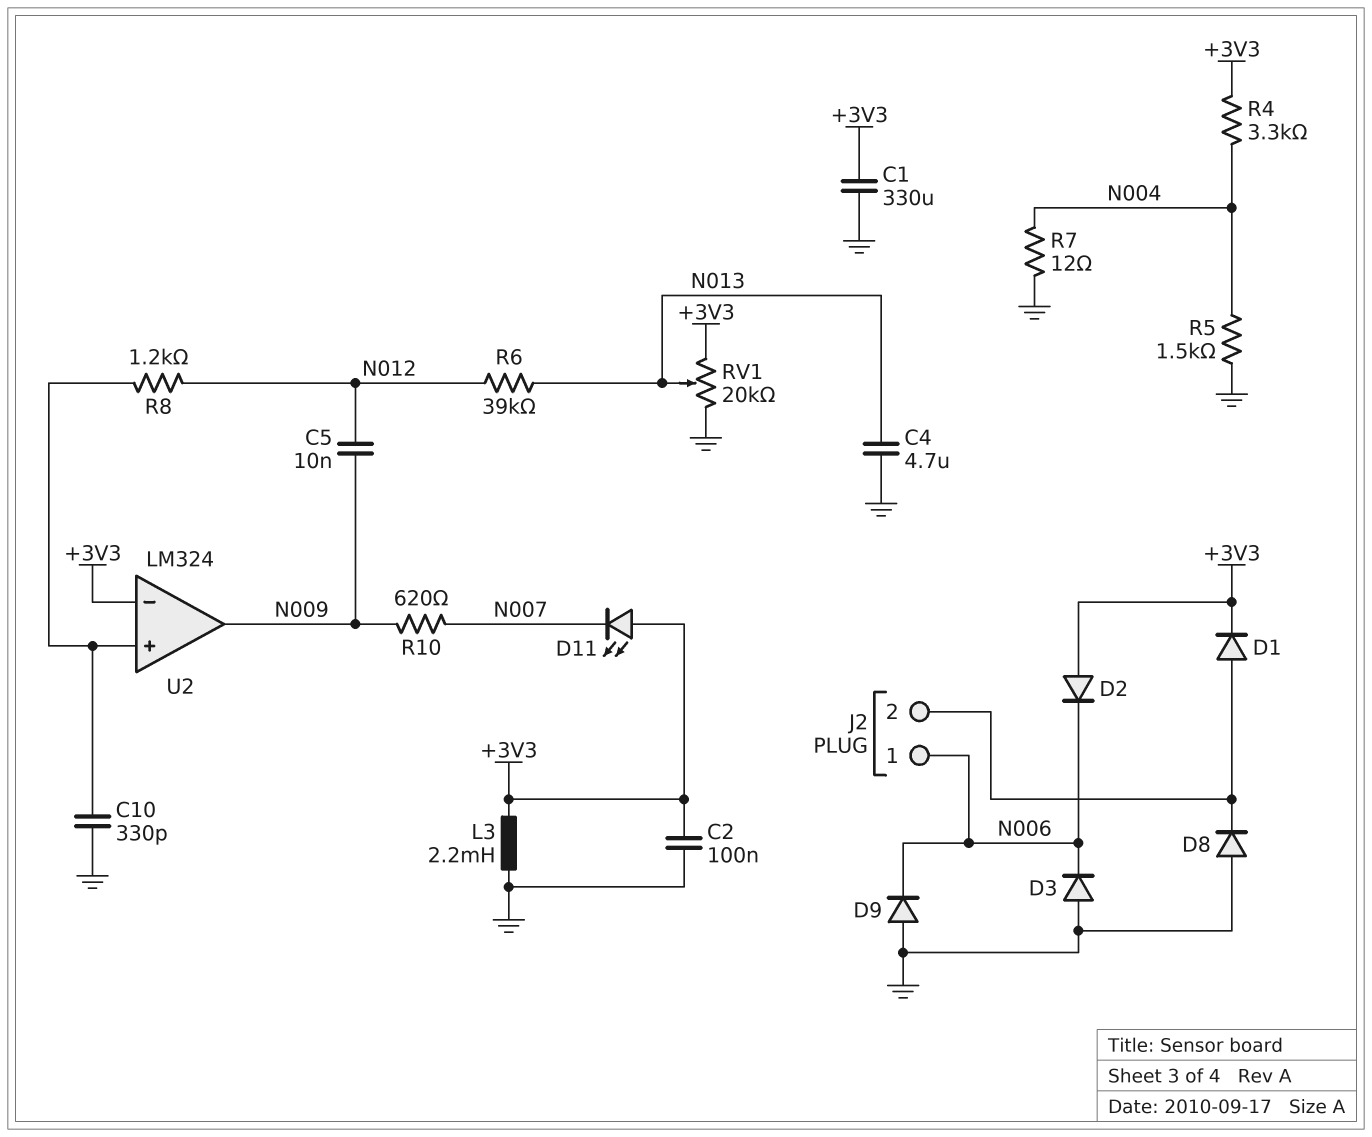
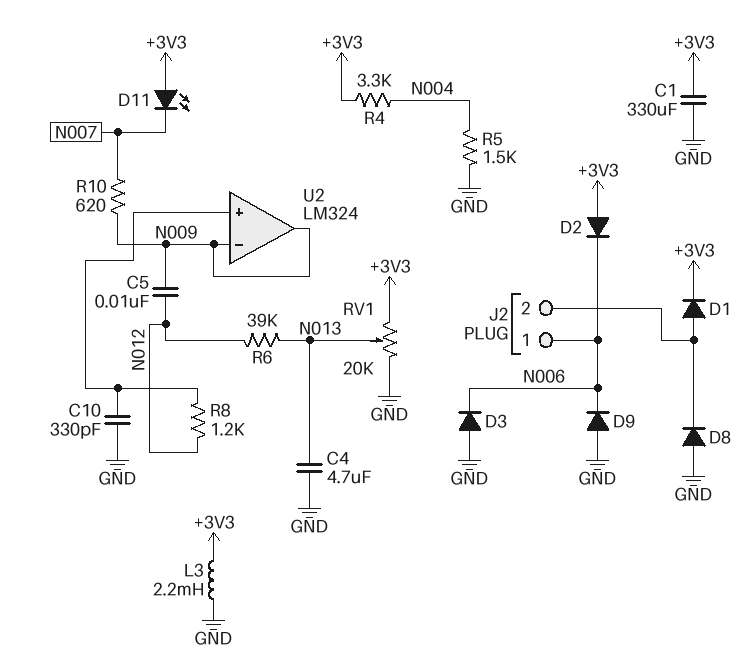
C2: 100nF (+3V3, GND) -> none
R7: 12 (GND, N004) -> none
U2 pin in-: +3V3 -> N009

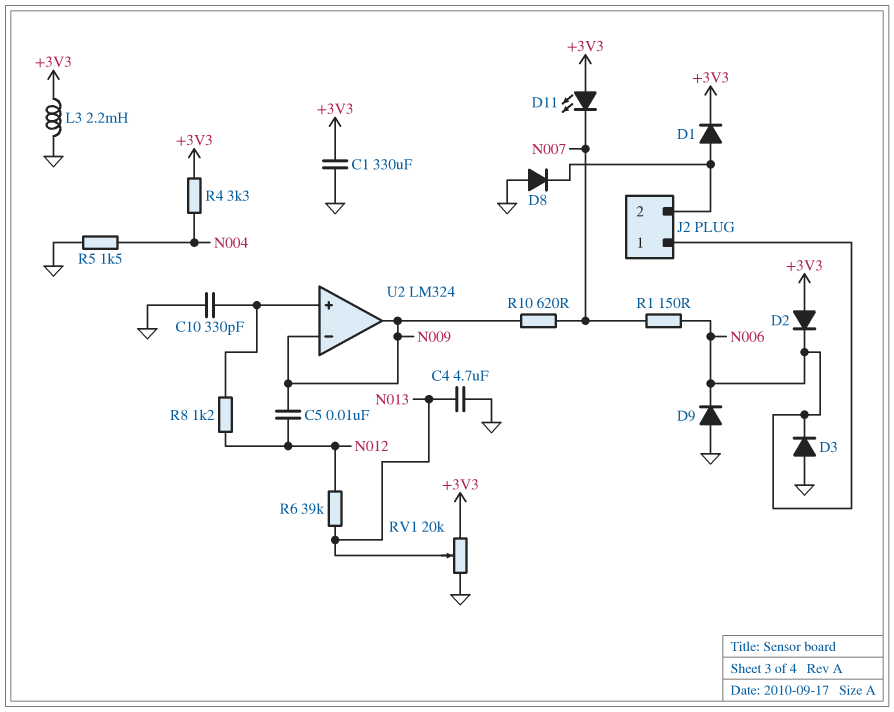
R1: none -> 150 (N006, N007)

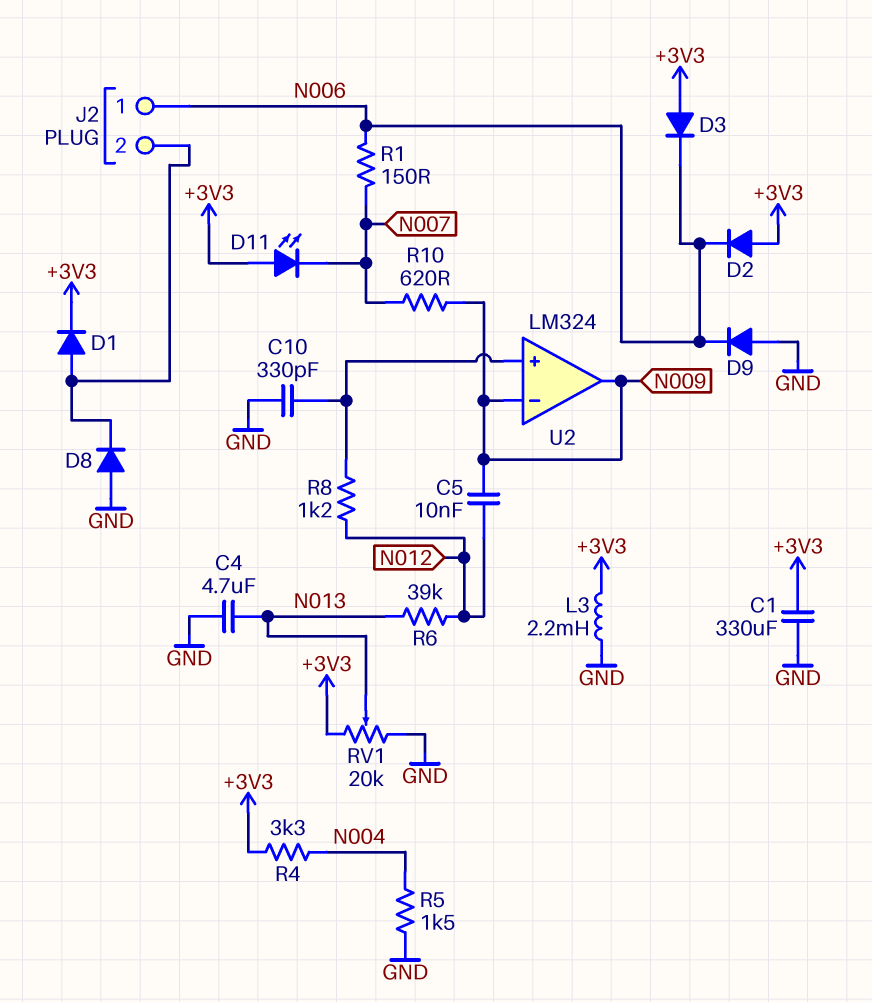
D3: diode (A GND, K N006) -> diode (A +3V3, K N006)

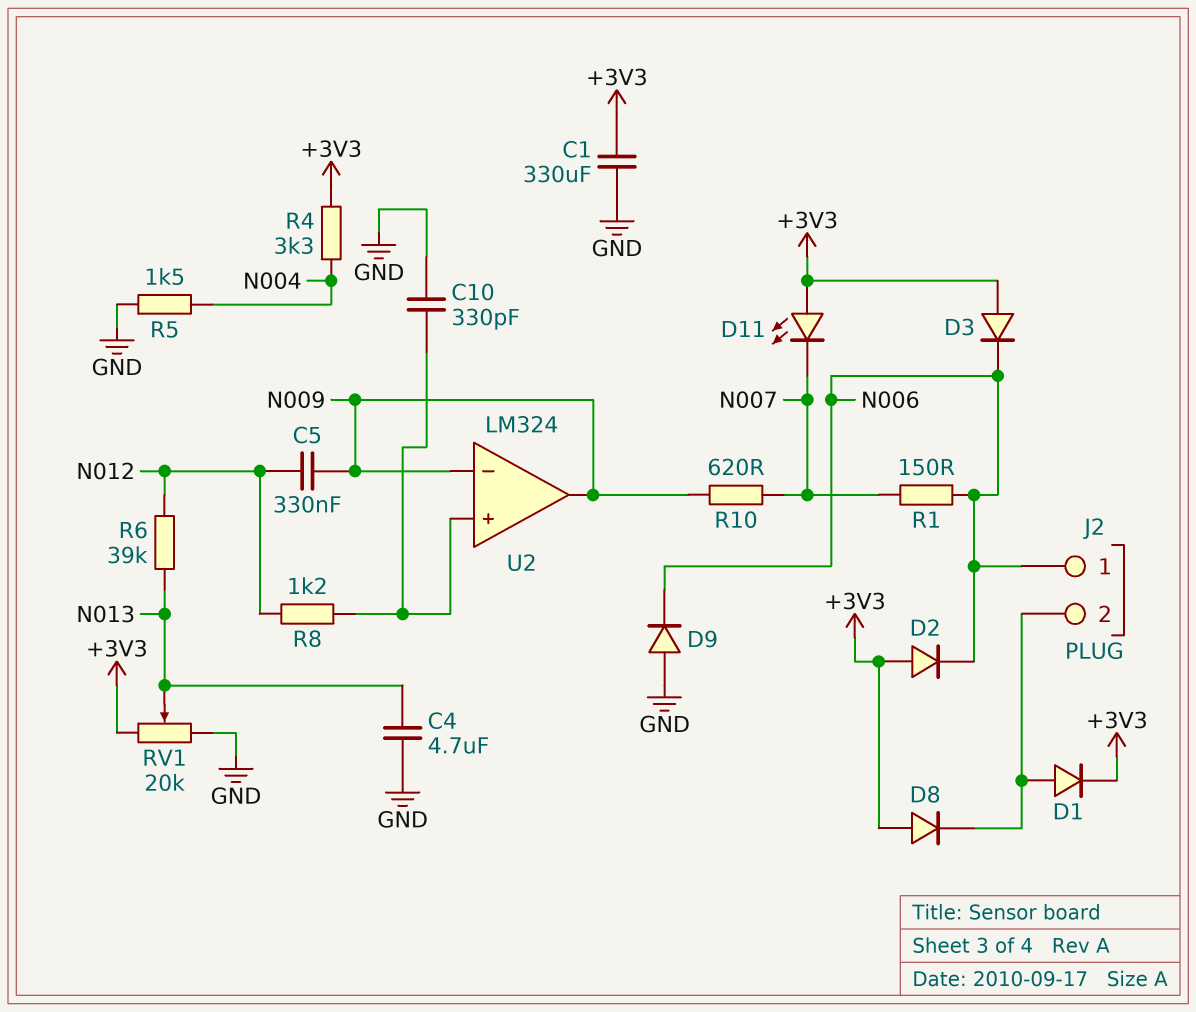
C5: 10nF (N009, N012) -> 330nF (N009, N012)
D8: diode (A GND, K J2/2) -> diode (A +3V3, K J2/2)
L3: 2.2mH (+3V3, GND) -> none

